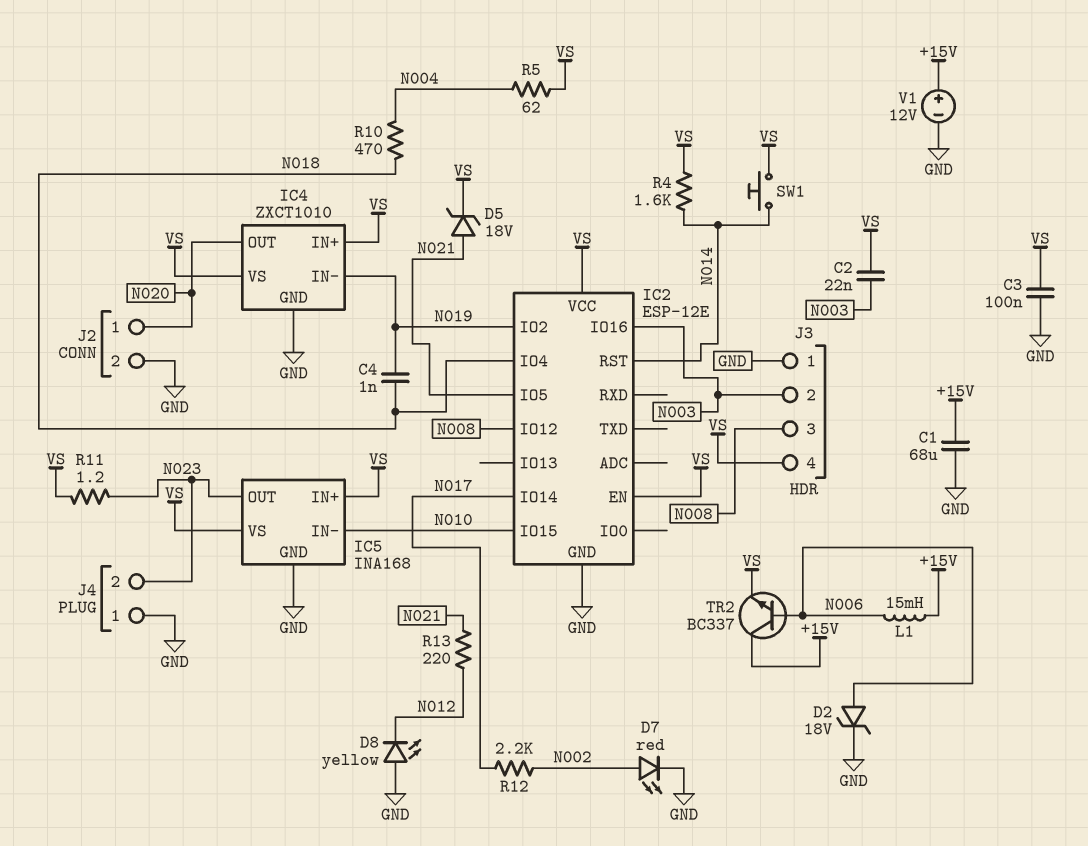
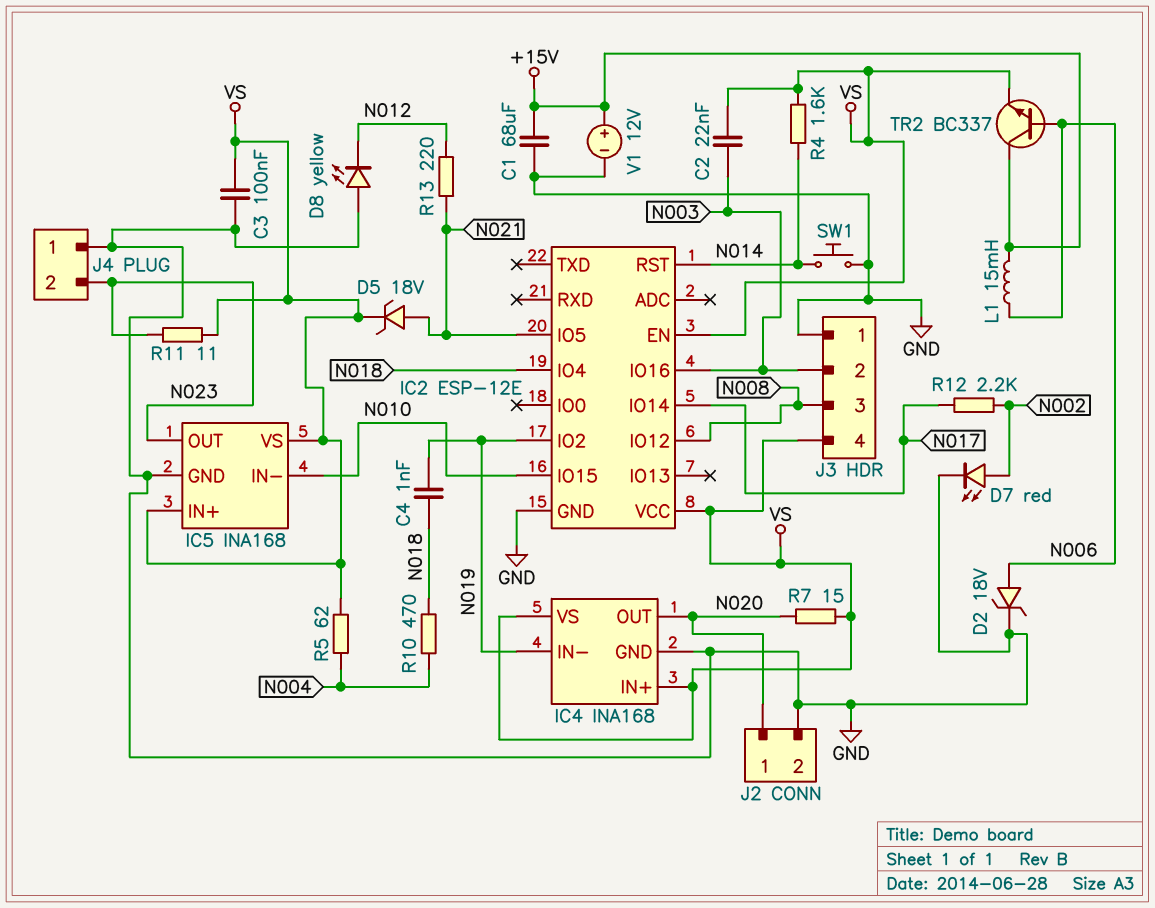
IC4: ZXCT1010 -> INA168
R7: none -> 15 (N020, VS)
R11: 1.2 (N023, VS) -> 11 (N023, VS)
SW1: button (N014, VS) -> button (GND, N014)

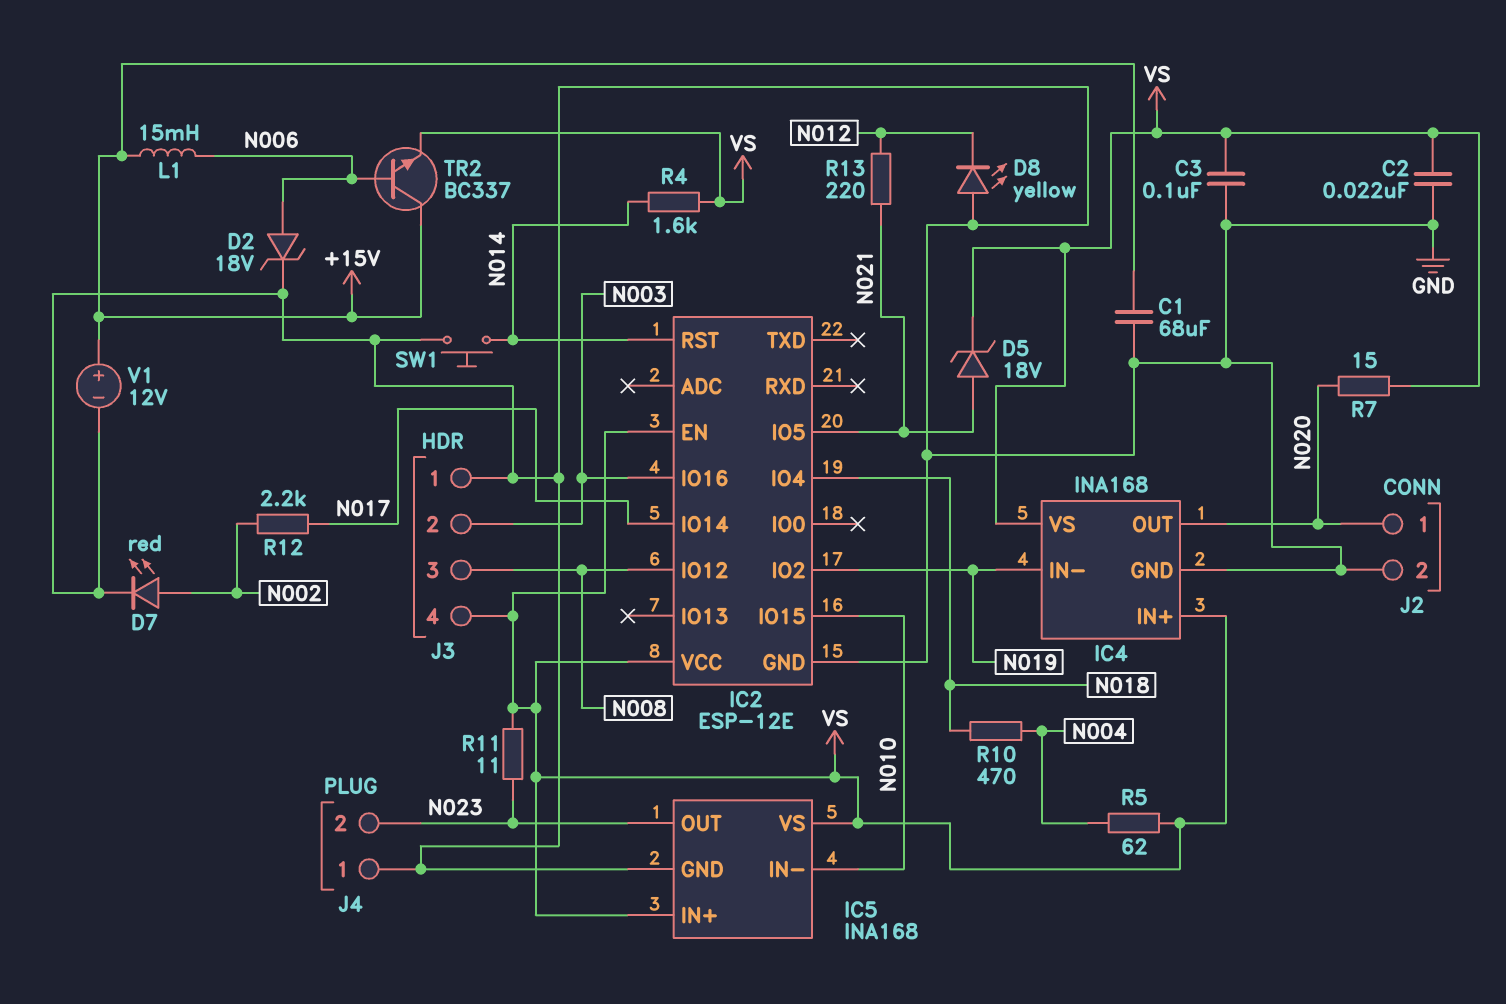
C2: 22nF (N003, VS) -> 22nF (GND, VS)
C4: 1nF (N018, N019) -> none

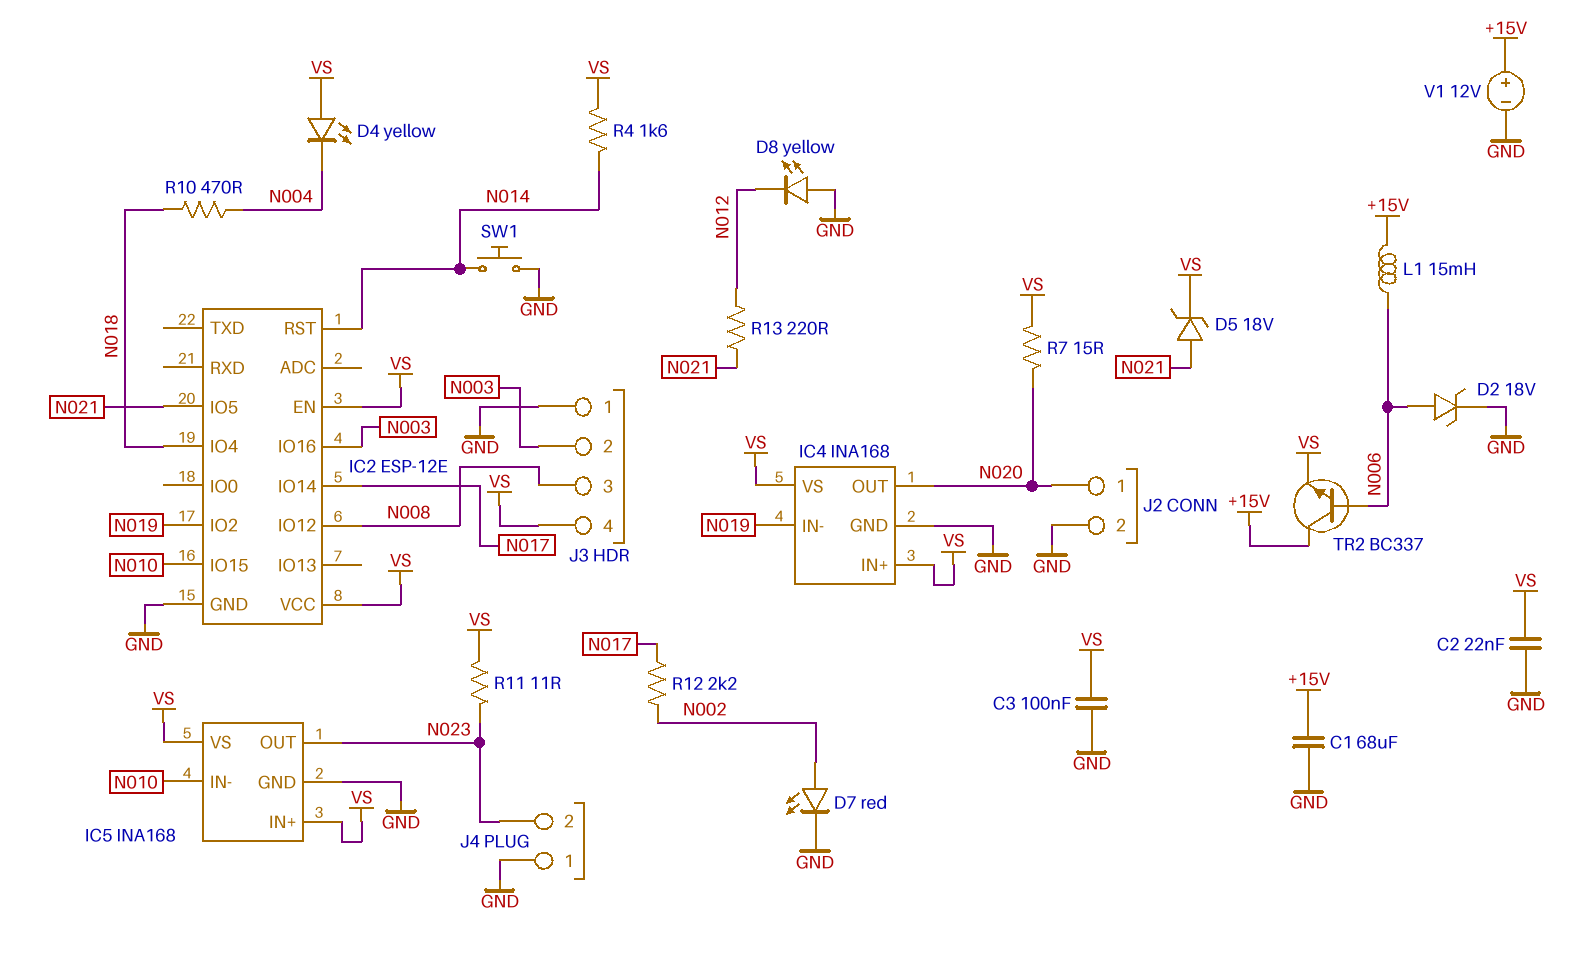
D4: none -> LED yellow (A VS, K N004)
R5: 62 (N004, VS) -> none

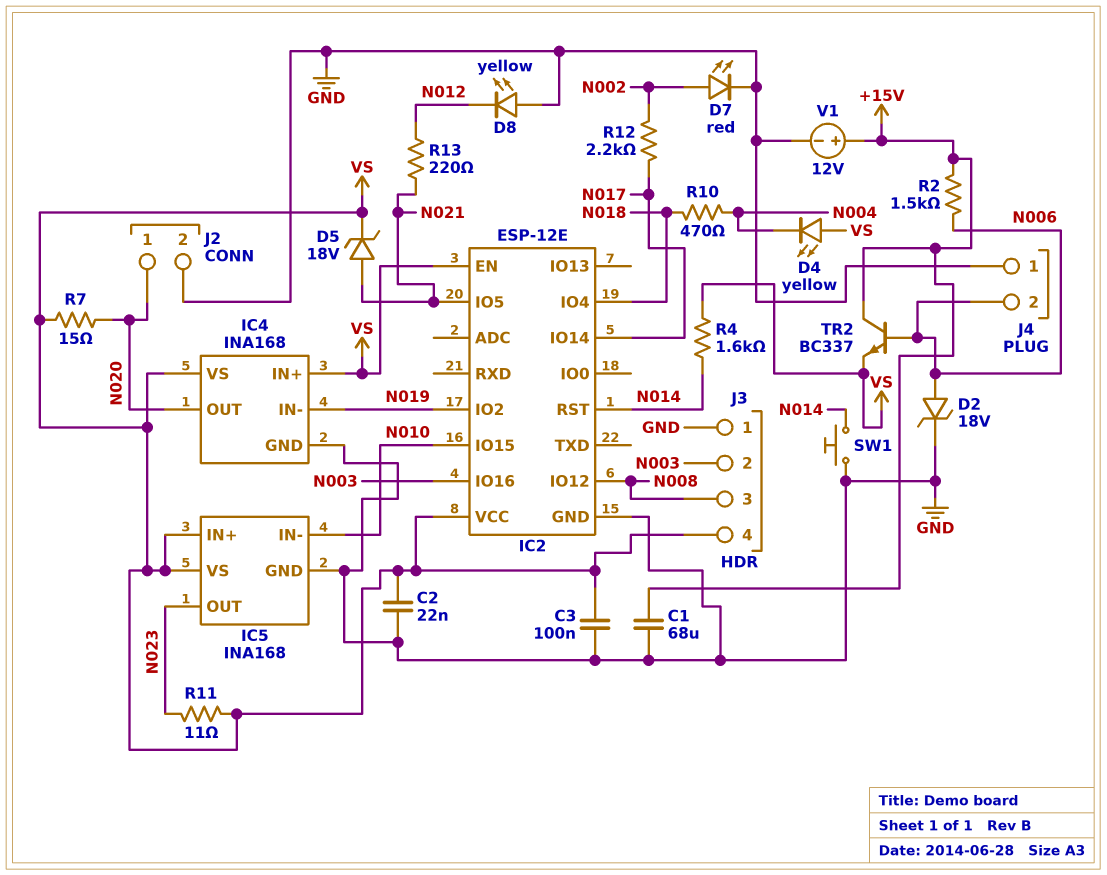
J4 pin 2: N023 -> N006
L1: 15mH (+15V, N006) -> none
R2: none -> 1.5k (+15V, N006)

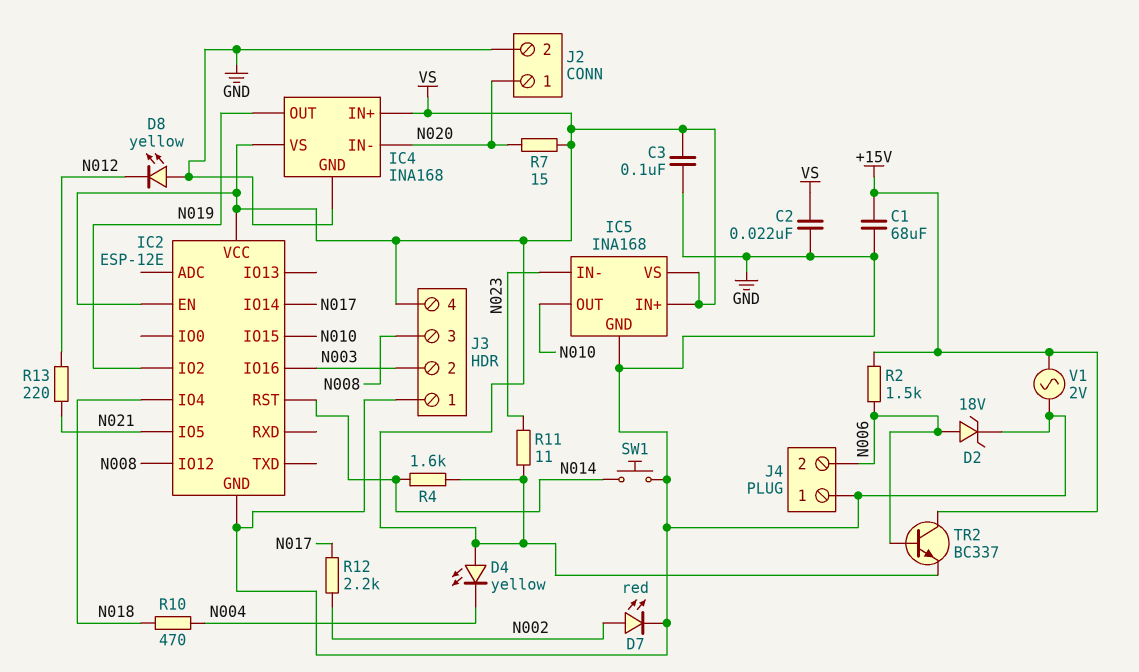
D5: zener 18V (A N021, K VS) -> none
IC4 pin IN-: N019 -> N020
IC4 pin OUT: N020 -> N019
IC5 pin IN-: N010 -> N023
IC5 pin OUT: N023 -> N010
V1: 12V (plus +15V, minus GND) -> AC 2V (+15V, GND)

